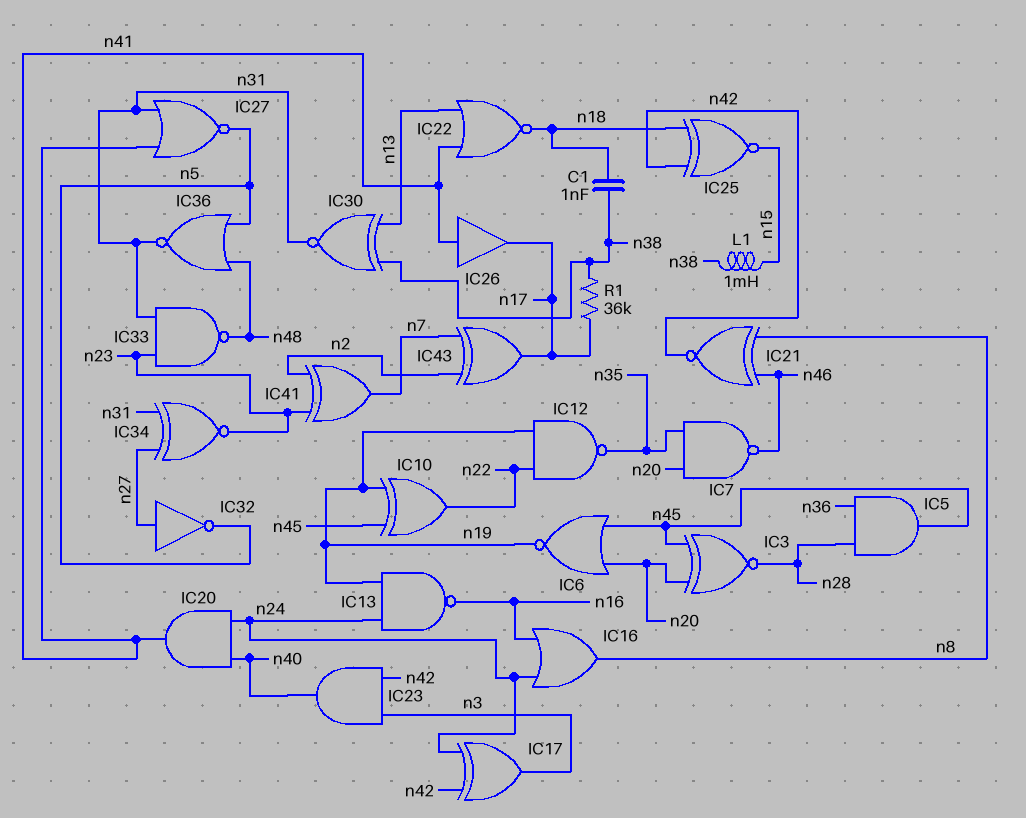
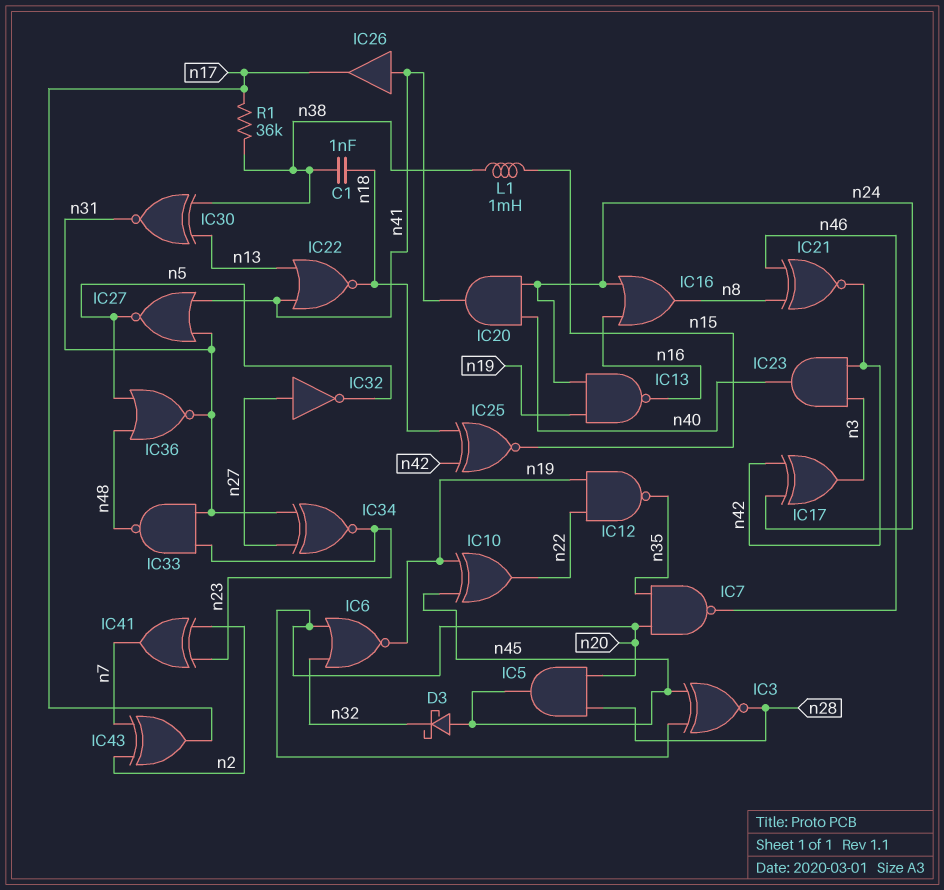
D3: none -> schottky (A n45, K n32)
IC5: AND (in n28, in n36, out n45) -> AND (in n20, in n28, out n45)
IC6: NOR (in n20, in n45, out n19) -> NOR (in n20, in n32, out n19)

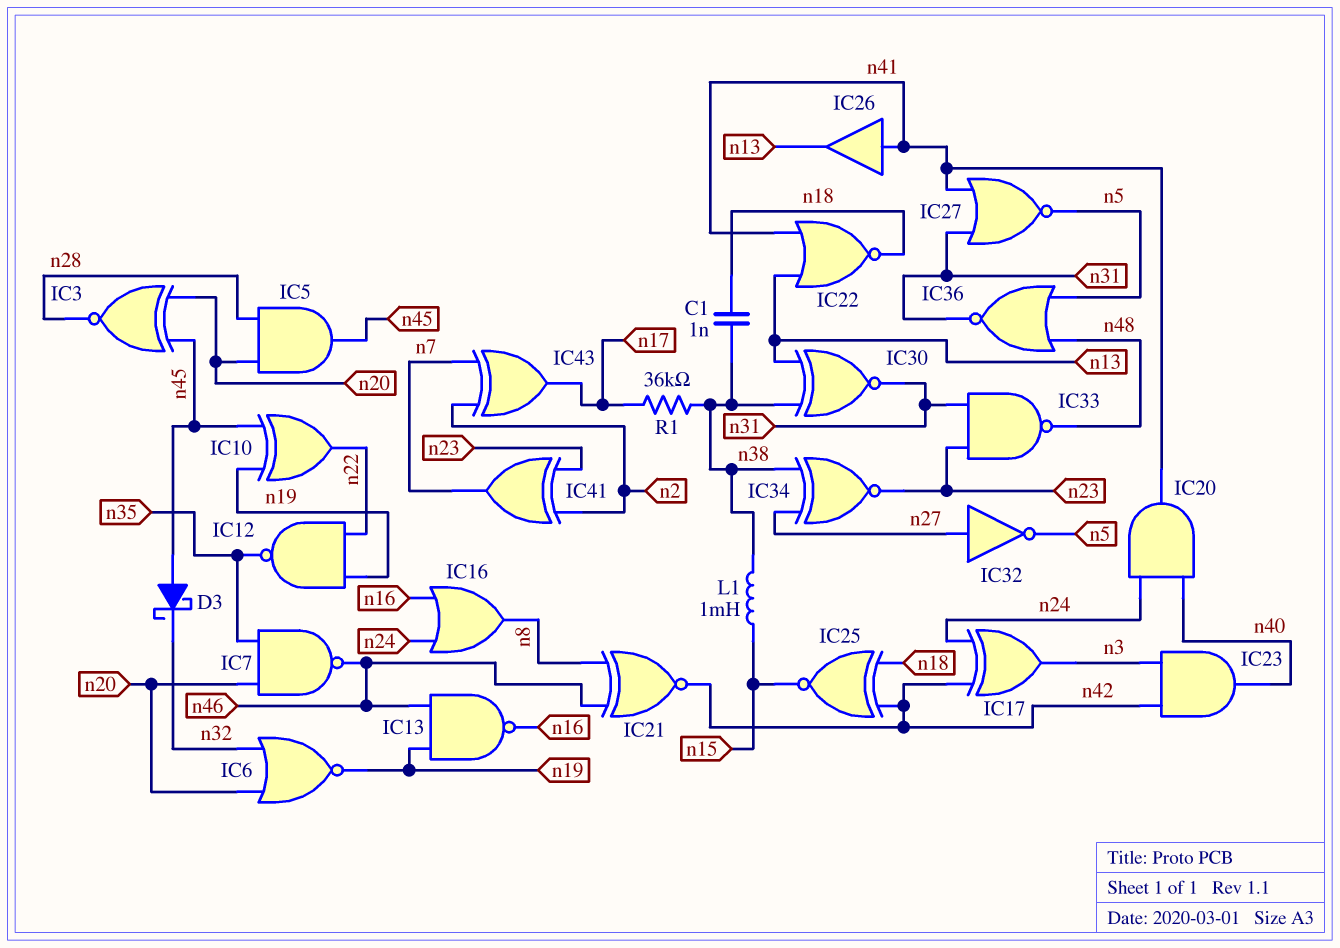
IC13: NAND (in n19, in n24, out n16) -> NAND (in n19, in n46, out n16)
IC26: buffer (in n41, out n17) -> buffer (in n41, out n13)
IC34: XNOR (in n27, in n31, out n23) -> XNOR (in n27, in n38, out n23)

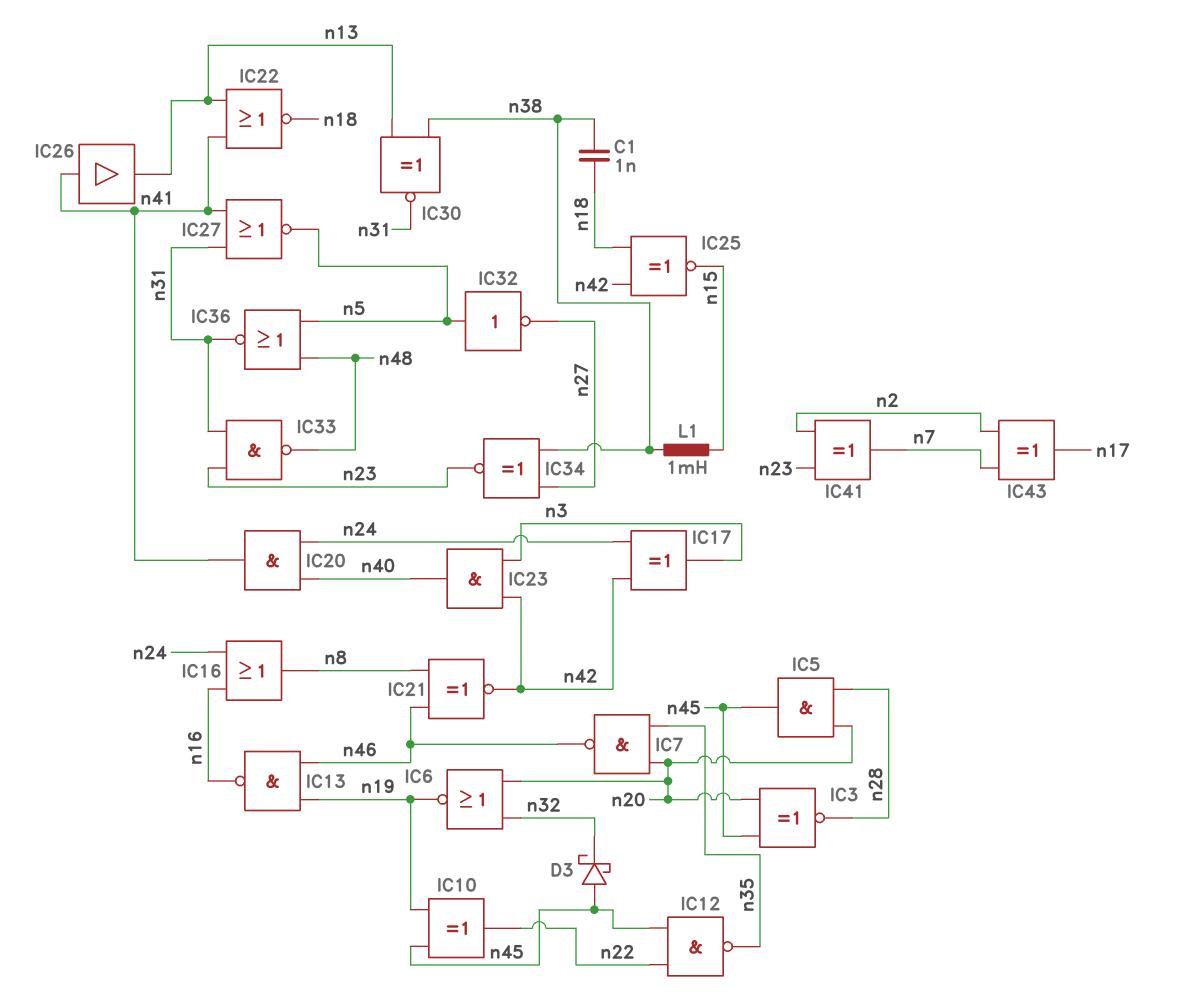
IC12: NAND (in n19, in n22, out n35) -> NAND (in n22, in n45, out n35)
IC32: NOT (in n27, out n5) -> NOT (in n5, out n27)
R1: 36k (n17, n38) -> none

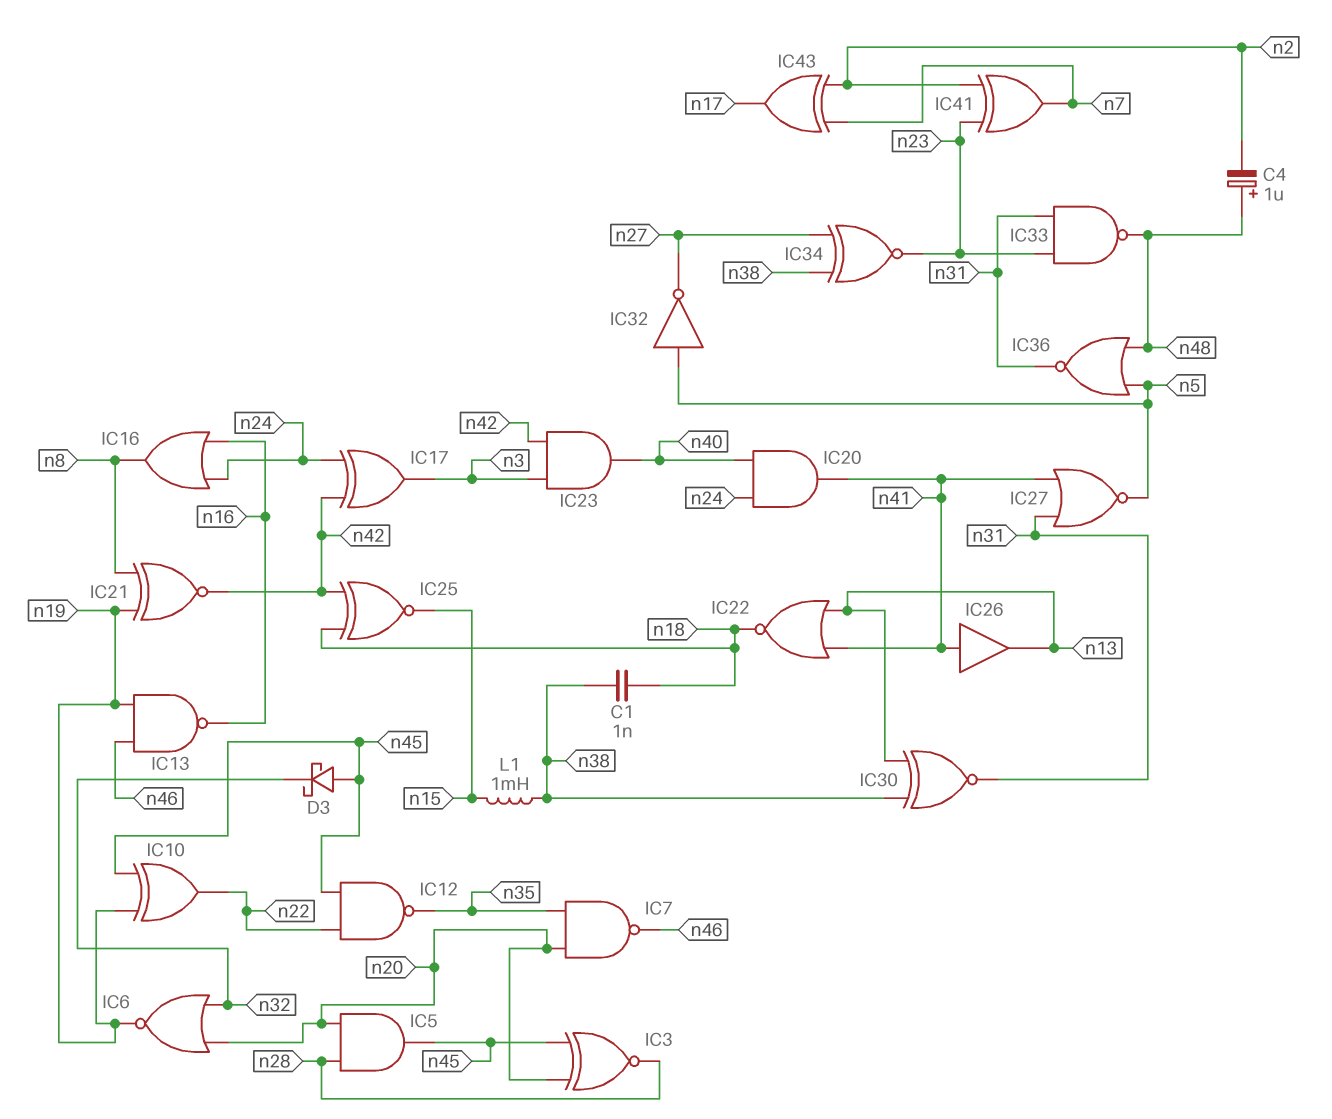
C4: none -> 1uF (plus n48, minus n2)
IC21: XNOR (in n8, in n46, out n42) -> XNOR (in n8, in n19, out n42)

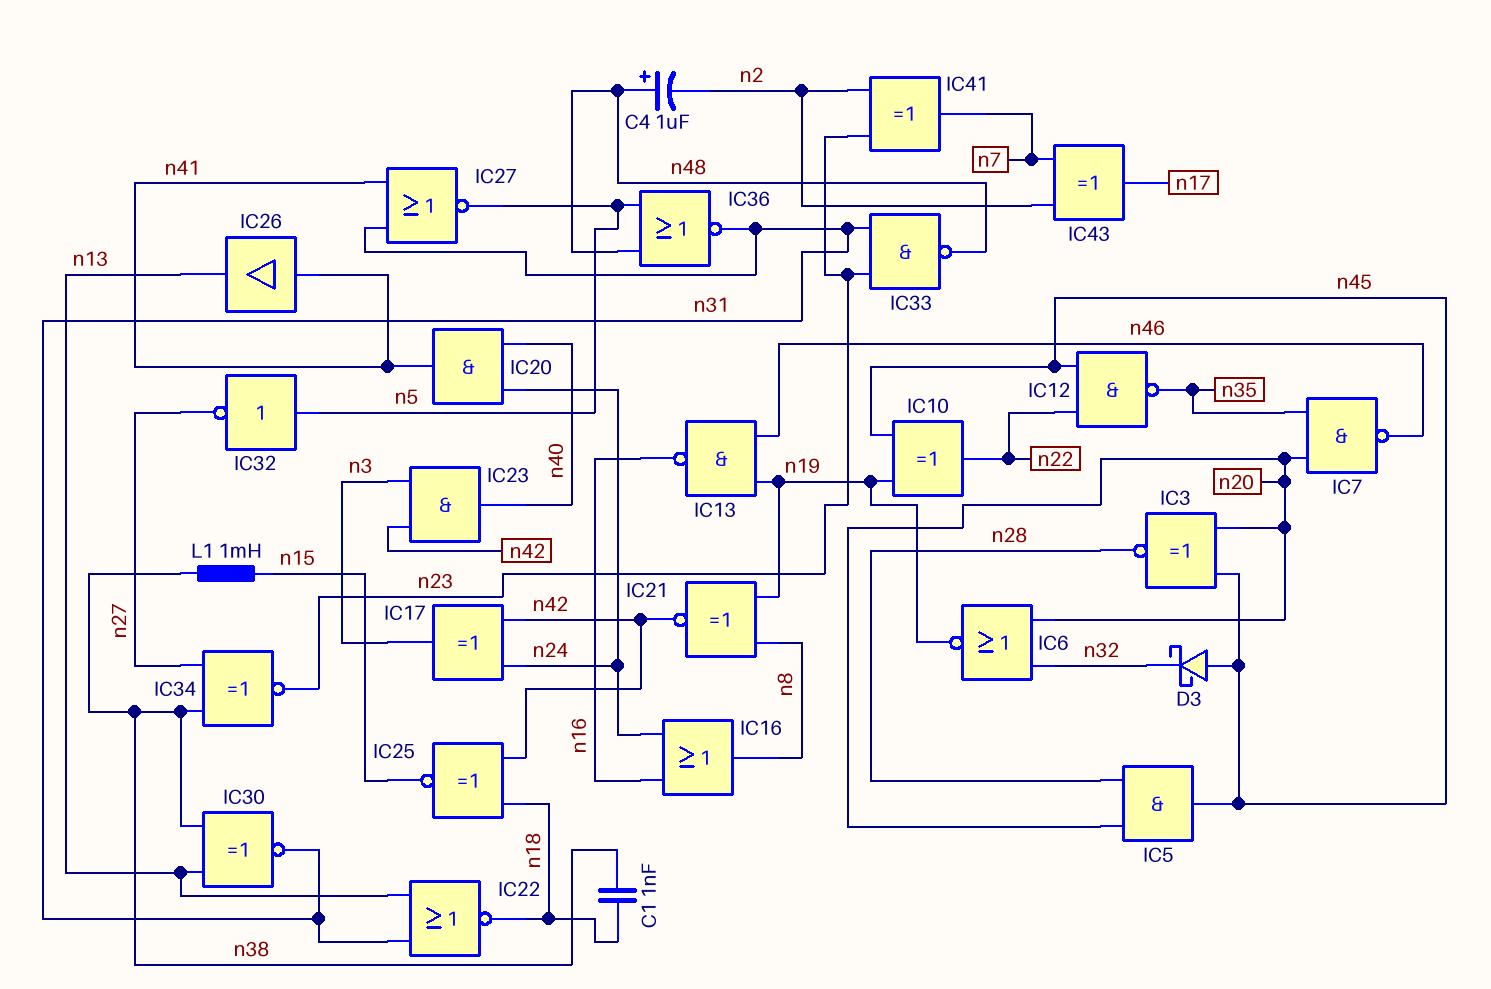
IC22: NOR (in n13, in n41, out n18) -> NOR (in n13, in n31, out n18)

